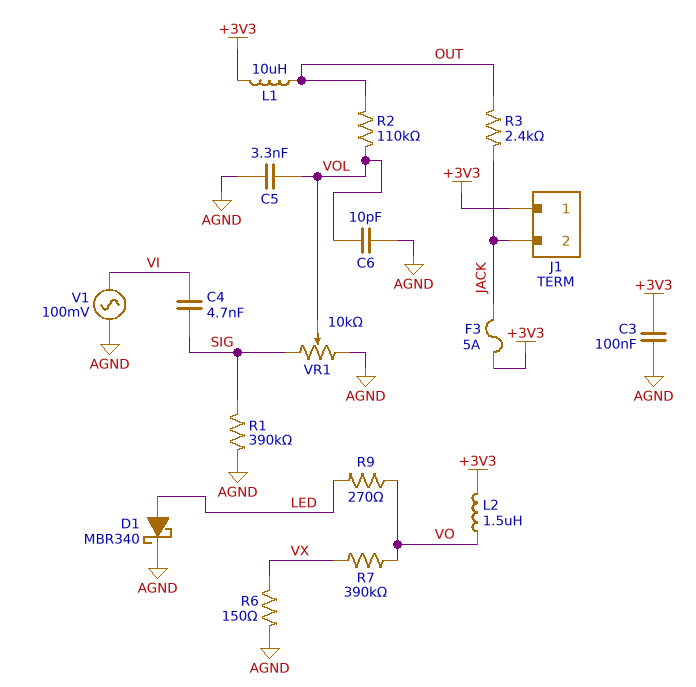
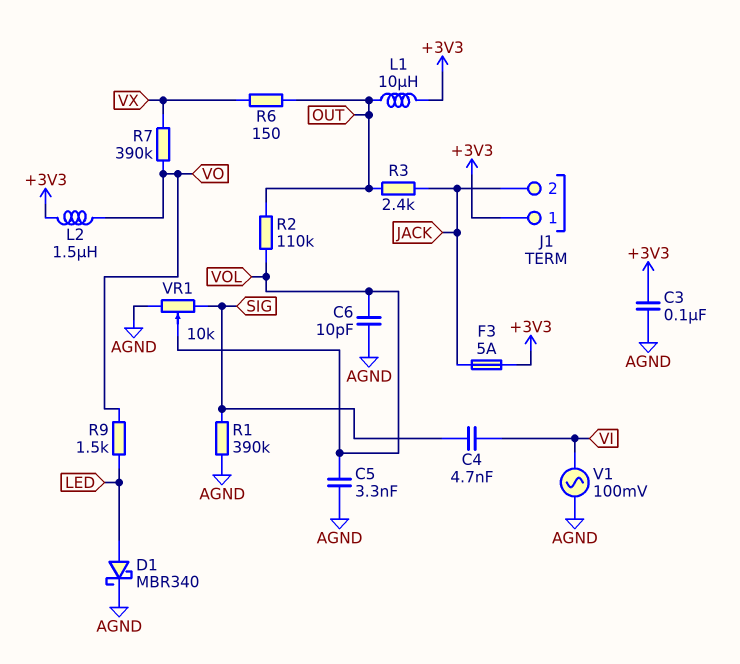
R6: 150 (AGND, VX) -> 150 (OUT, VX)
R9: 270 (LED, VO) -> 1.5k (LED, VO)

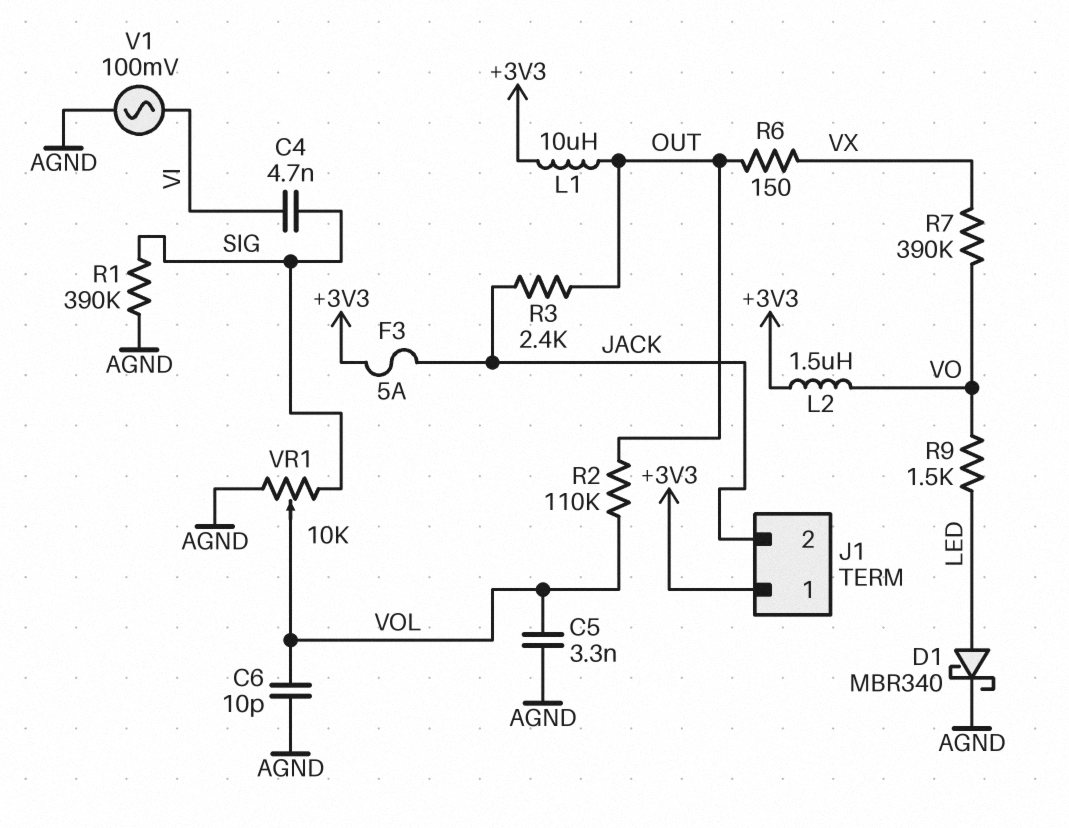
C3: 100nF (+3V3, AGND) -> none

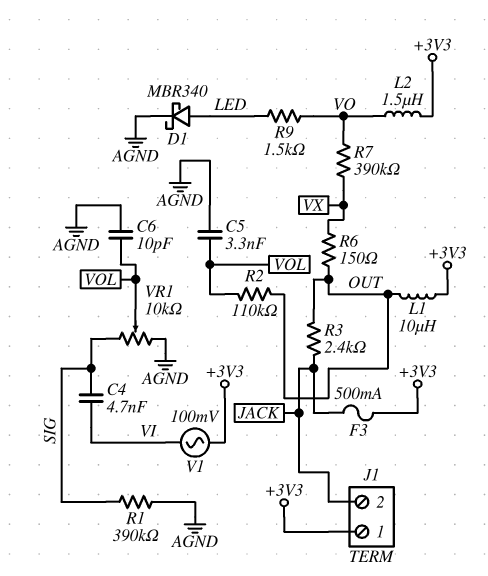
F3: 5A (+3V3, JACK) -> 500mA (+3V3, JACK)
V1: AC 100mV (AGND, VI) -> AC 100mV (+3V3, VI)

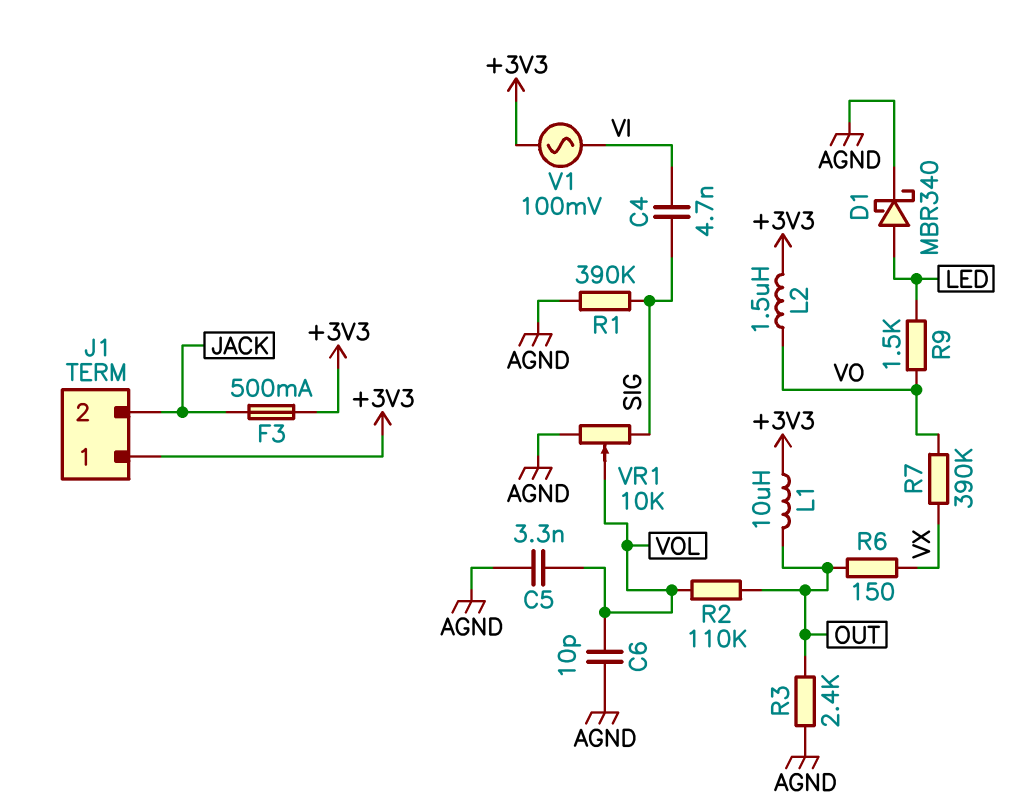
R3: 2.4k (JACK, OUT) -> 2.4k (AGND, OUT)

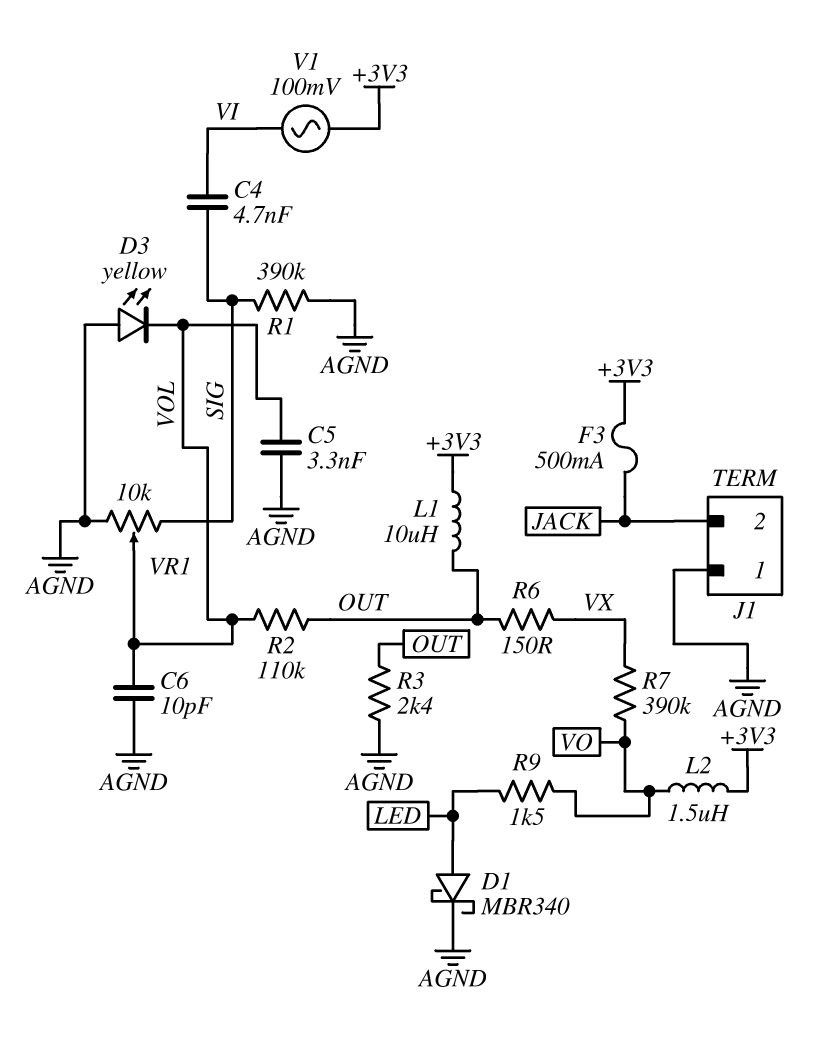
D3: none -> LED yellow (A AGND, K VOL)
J1 pin 1: +3V3 -> AGND

